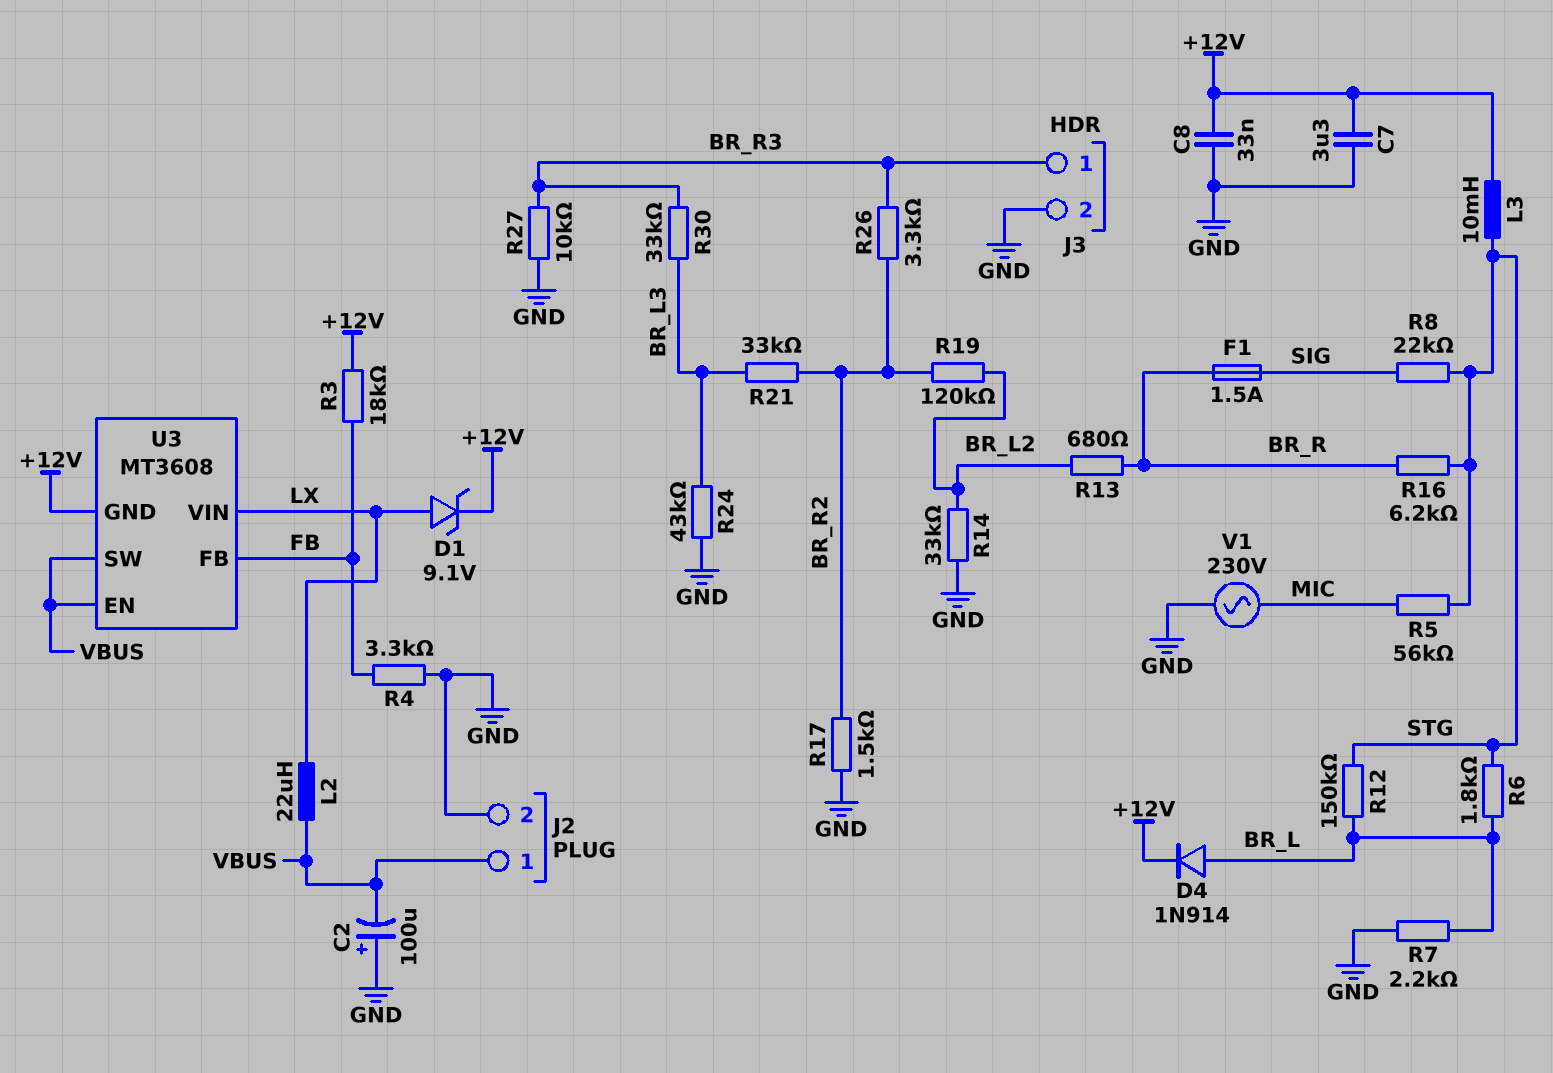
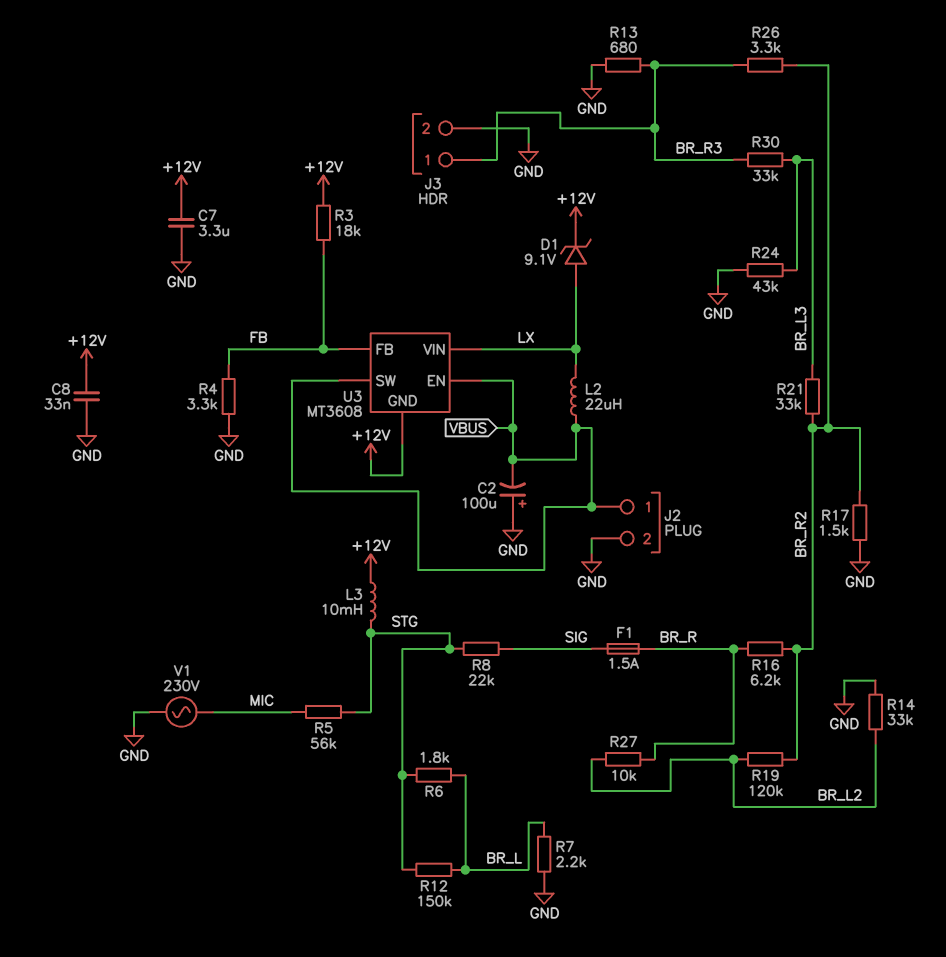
D4: diode 1N914 (A BR_L, K +12V) -> none
R13: 680 (BR_L2, BR_R) -> 680 (BR_R3, GND)
R16: 6.2k (BR_R, STG) -> 6.2k (BR_R, BR_R2)
R27: 10k (BR_R3, GND) -> 10k (BR_L2, BR_R)

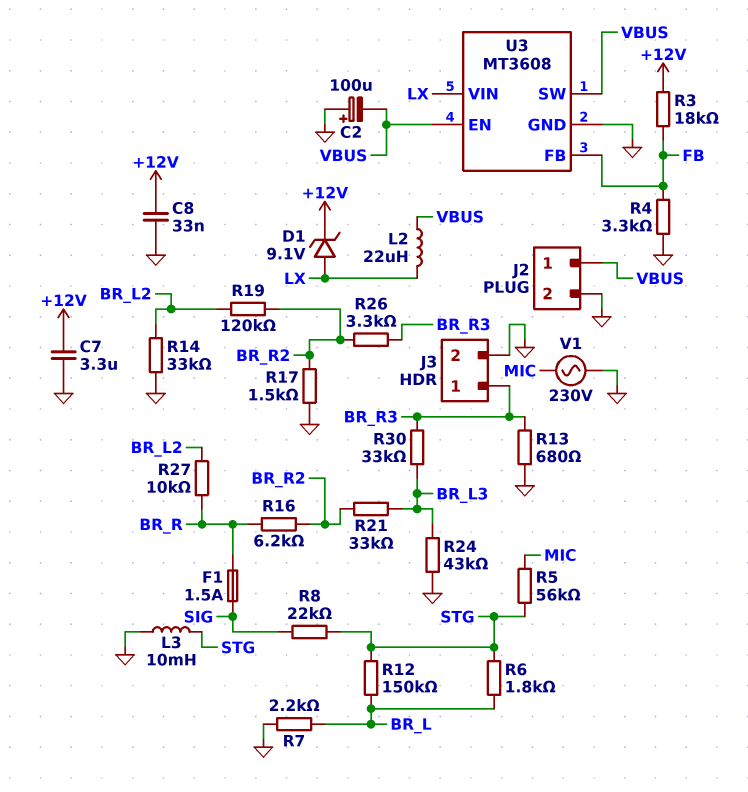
L3: 10mH (+12V, STG) -> 10mH (GND, STG)
U3 pin GND: +12V -> GND

